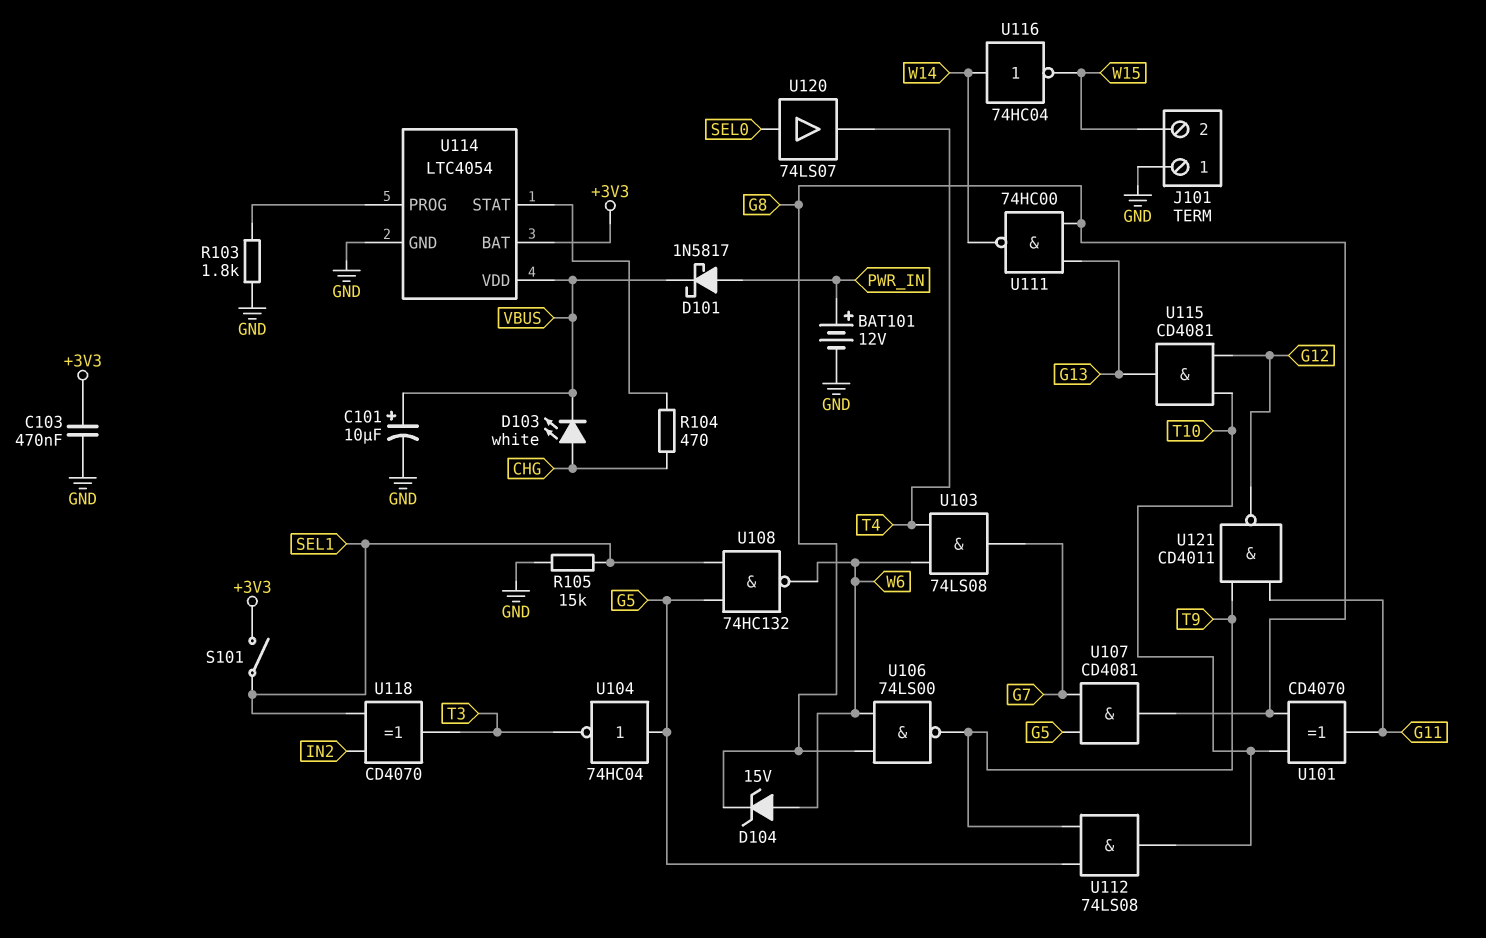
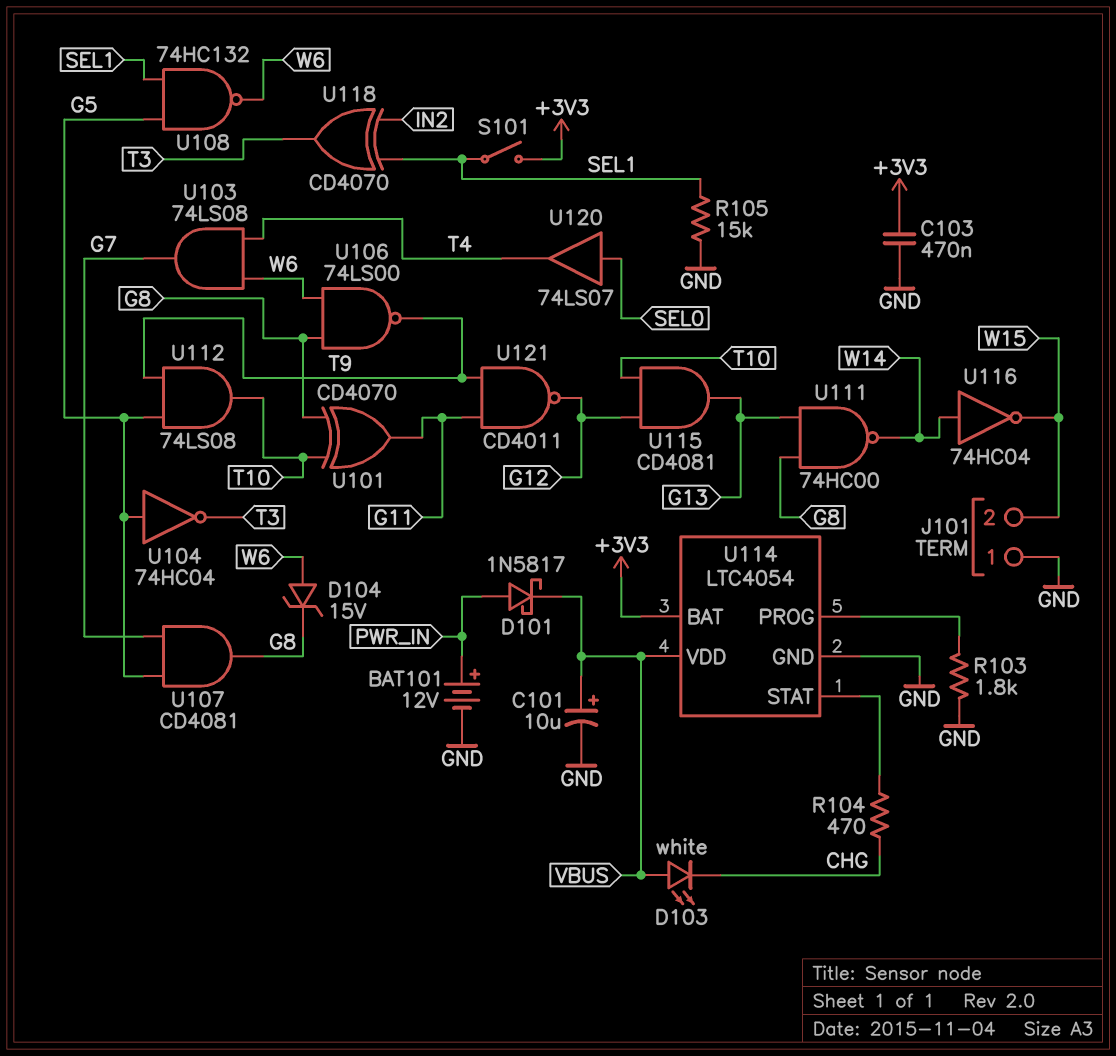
D103: LED white (A CHG, K VBUS) -> LED white (A VBUS, K CHG)

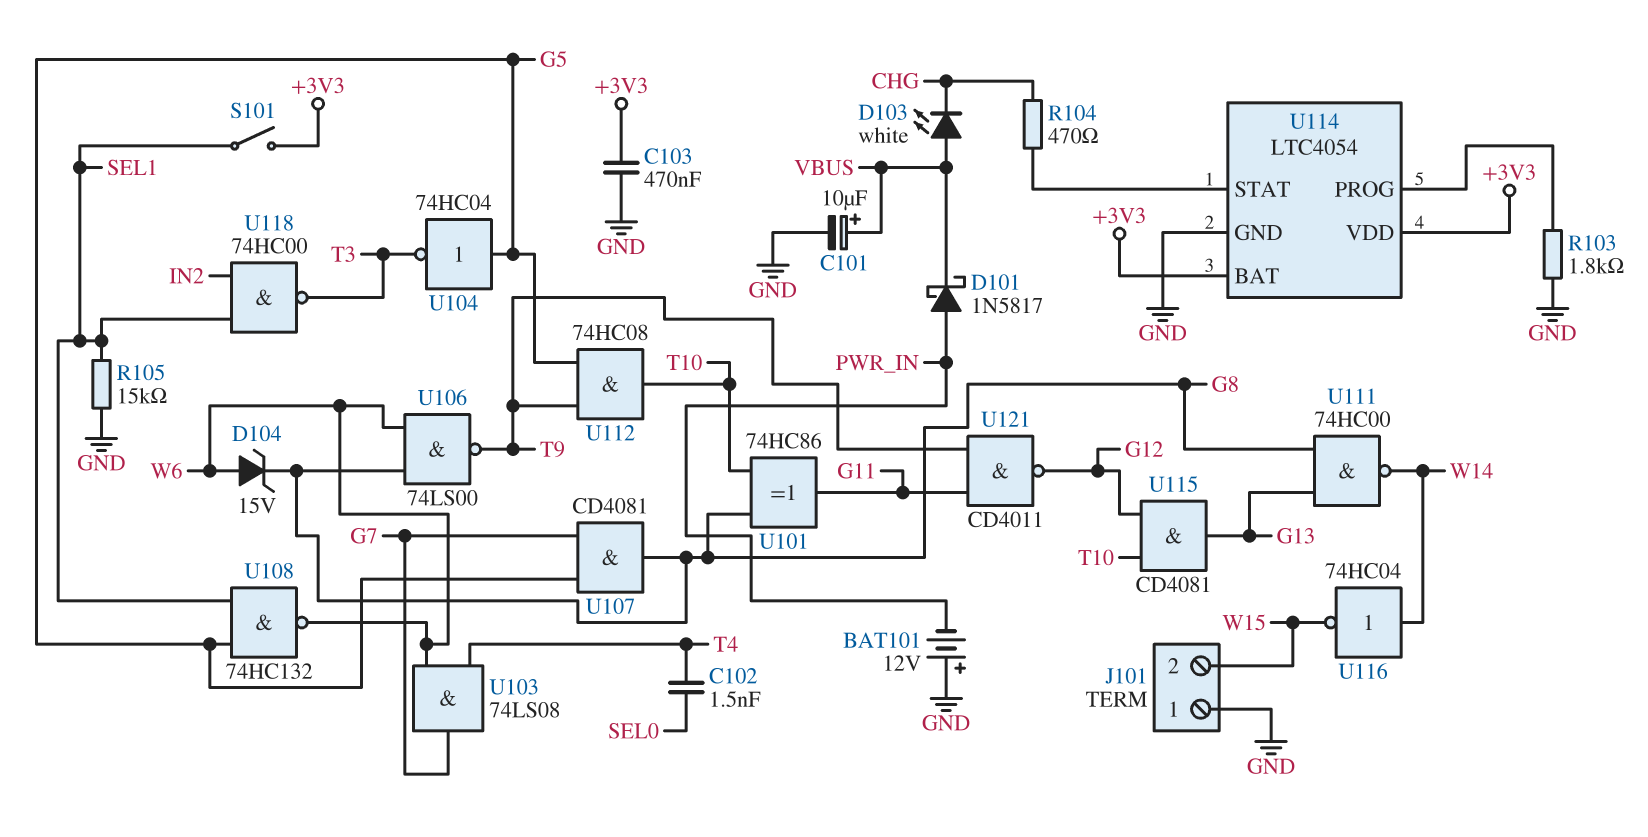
BAT101: 12V (plus PWR_IN, minus GND) -> 12V (plus GND, minus PWR_IN)
C102: none -> 1.5nF (SEL0, T4)
U101: XOR CD4070 (in G8, in T10, out G11) -> XOR 74HC86 (in G8, in T10, out G11)
U112: AND 74LS08 (in G5, in T9, out T10) -> AND 74HC08 (in G5, in T9, out T10)
U114 pin VDD: VBUS -> +3V3
U118: XOR CD4070 (in IN2, in SEL1, out T3) -> NAND 74HC00 (in IN2, in SEL1, out T3)
U120: buffer 74LS07 (in SEL0, out T4) -> none

